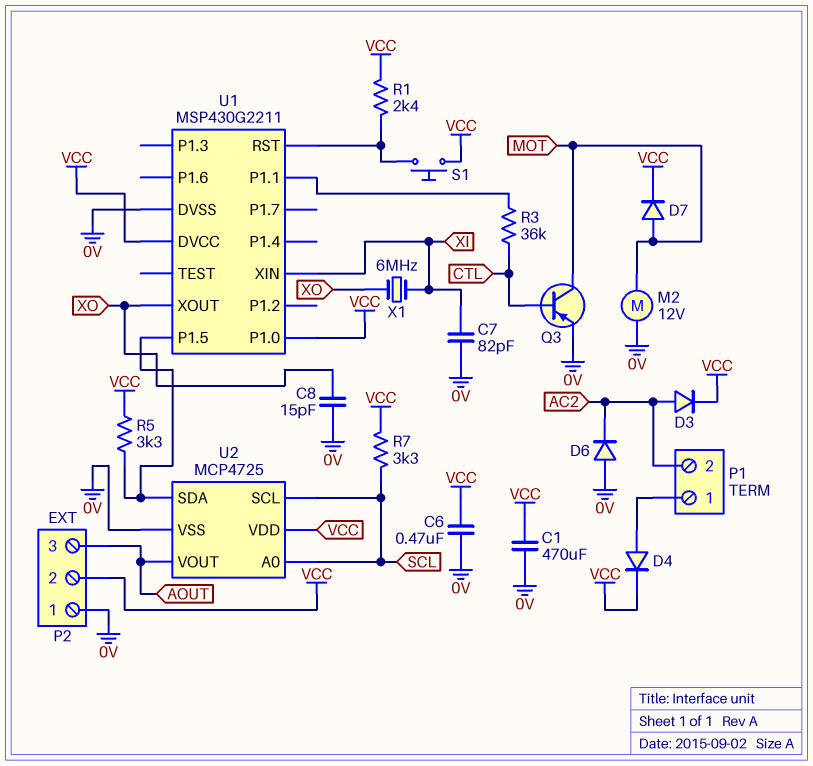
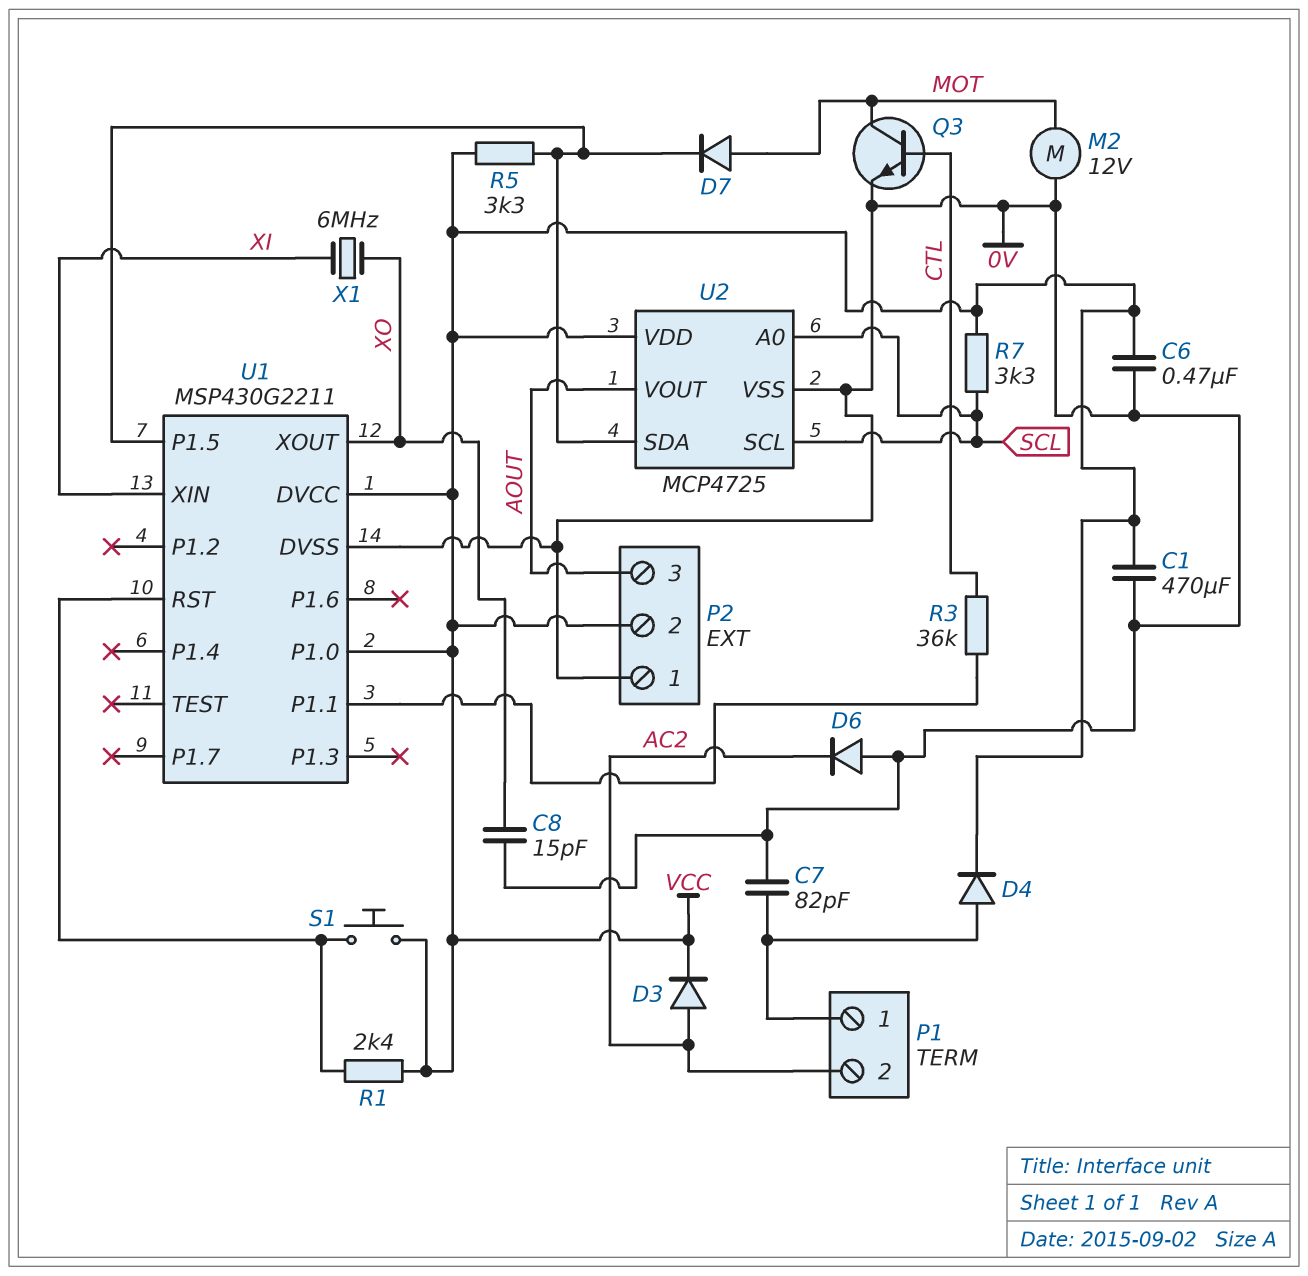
C7: 82pF (0V, XI) -> 82pF (0V, P1/1)
D7: diode (A MOT, K VCC) -> diode (A MOT, K U1/P1.5)
Q3: PNP (B CTL, C MOT, E 0V) -> NPN (B CTL, C MOT, E 0V)

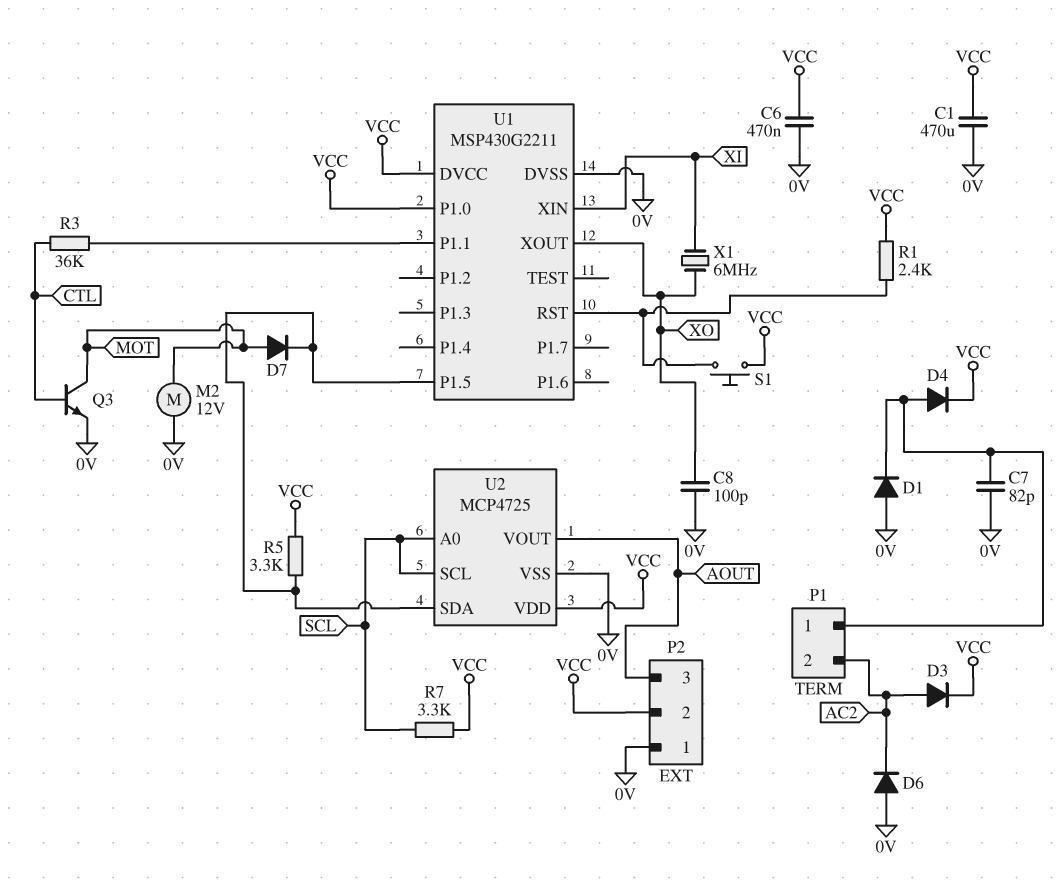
C8: 15pF (0V, XO) -> 100pF (0V, XO)
D1: none -> diode (A 0V, K P1/1)

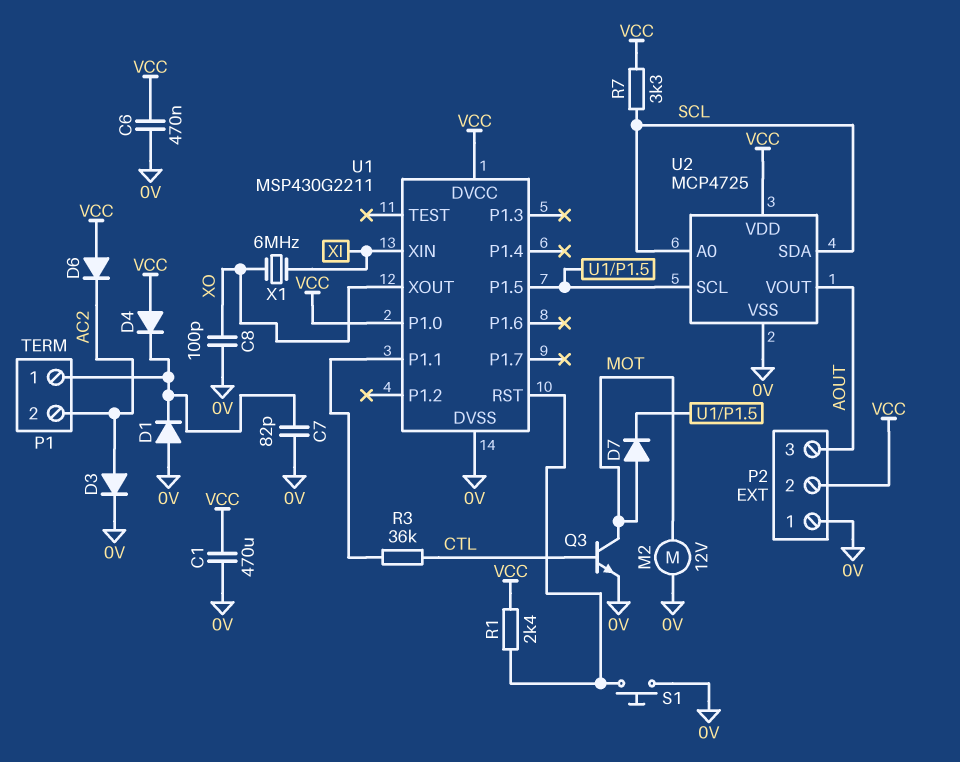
D3: diode (A AC2, K VCC) -> diode (A AC2, K 0V)
D4: diode (A P1/1, K VCC) -> diode (A VCC, K P1/1)
D6: diode (A 0V, K AC2) -> diode (A VCC, K AC2)
R5: 3.3k (U1/P1.5, VCC) -> none
S1: button (U1/RST, VCC) -> button (0V, U1/RST)
U2 pin SCL: SCL -> U1/P1.5
U2 pin SDA: U1/P1.5 -> SCL

